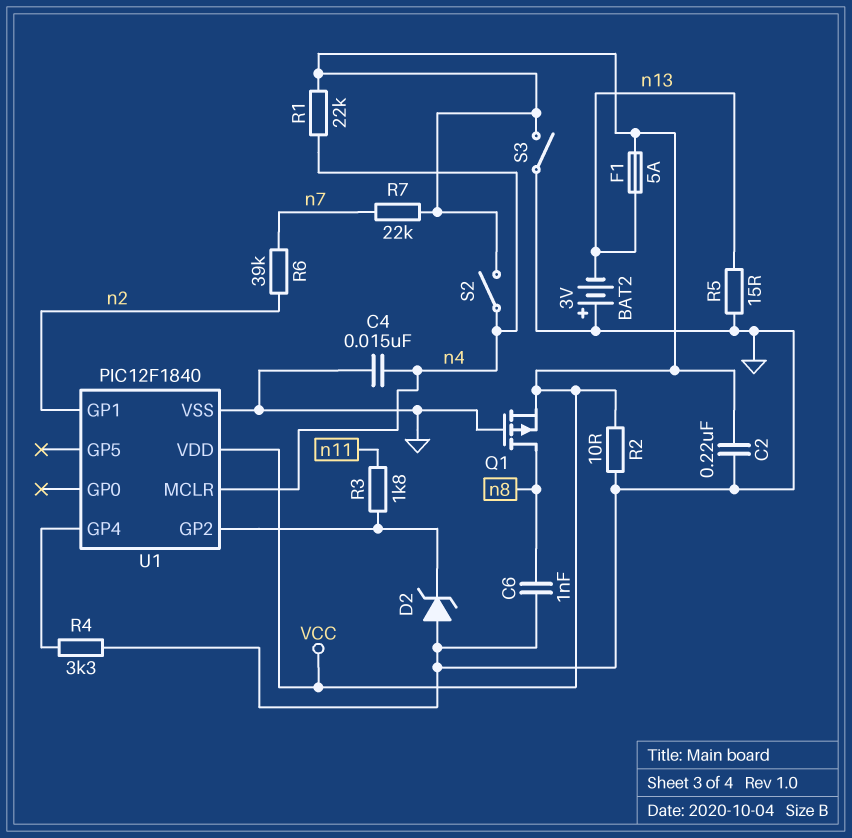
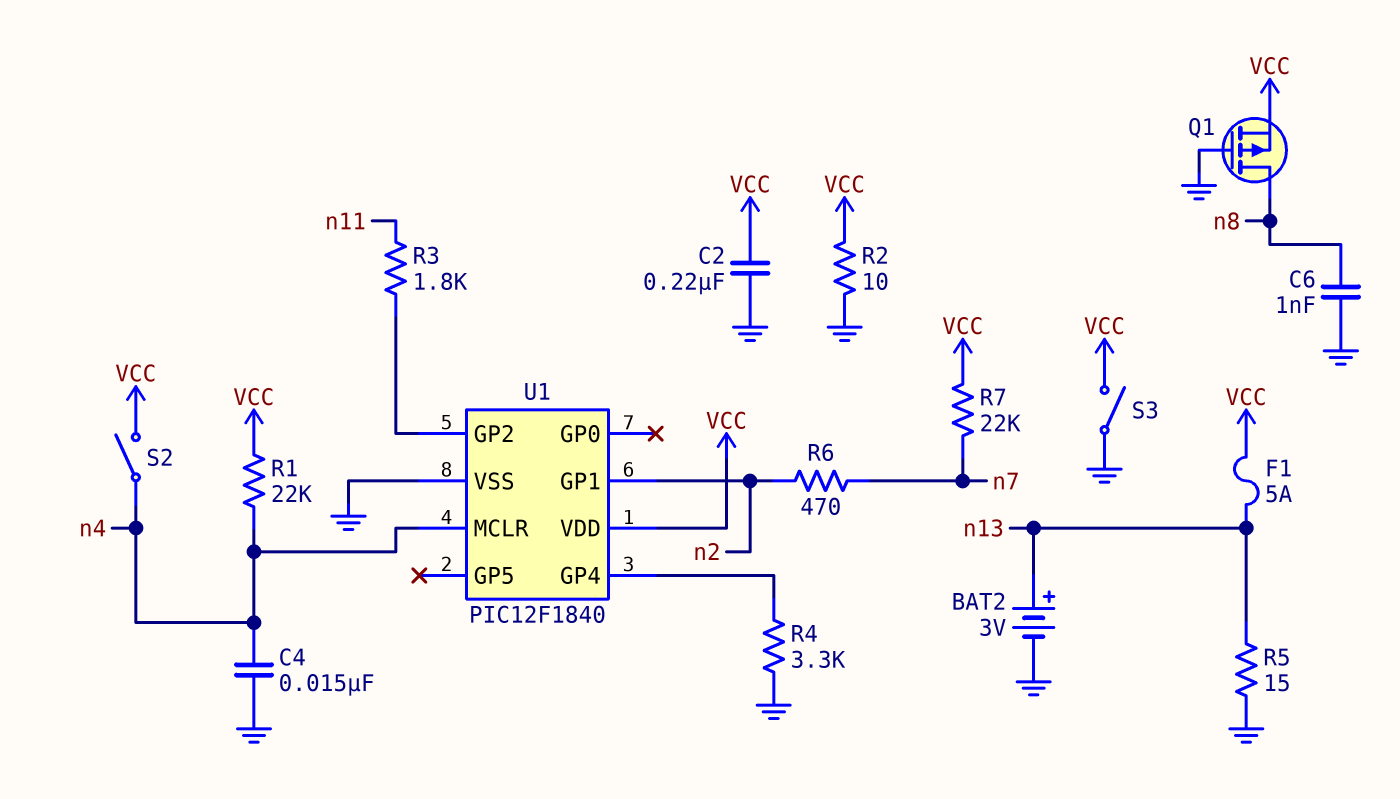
BAT2: 3V (plus GND, minus n13) -> 3V (plus n13, minus GND)
D2: zener (A GND, K U1/GP2) -> none
R6: 39k (n2, n7) -> 470 (n2, n7)

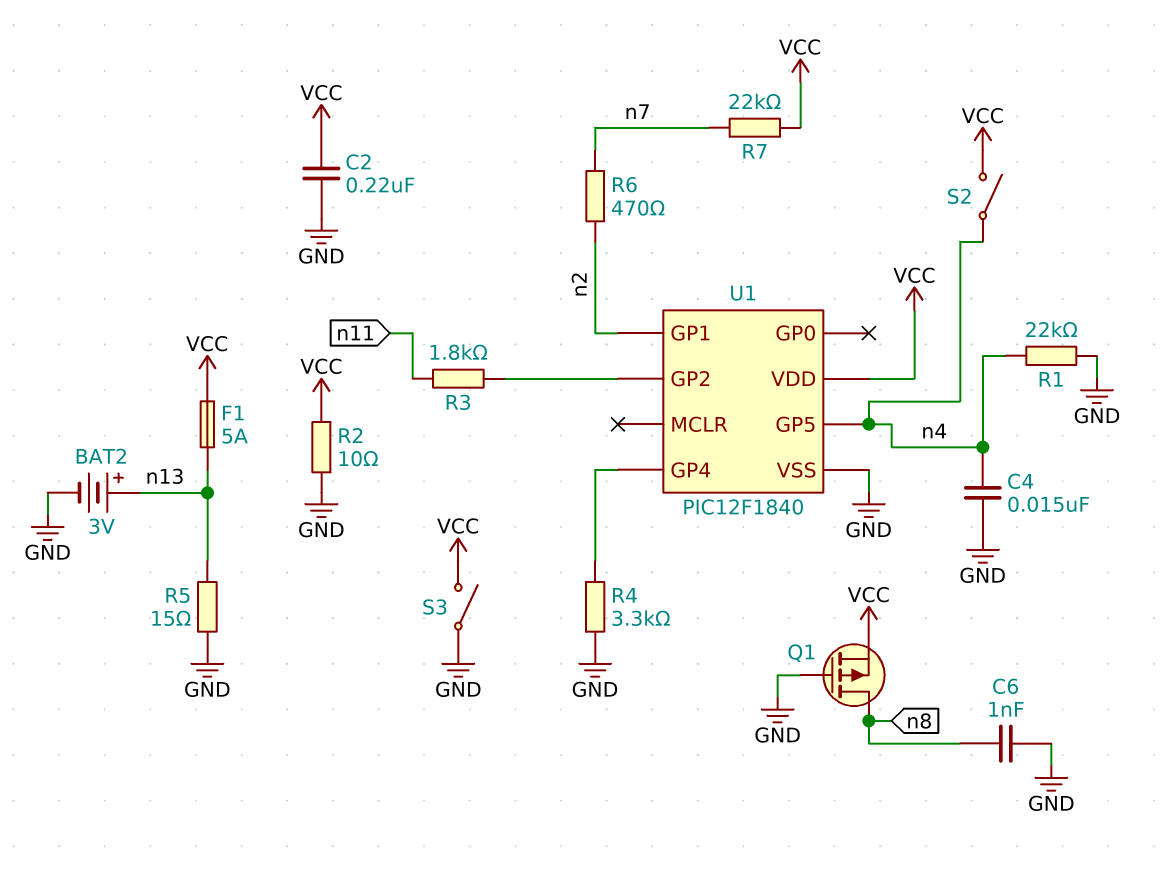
R1: 22k (VCC, n4) -> 22k (GND, n4)
U1 pin GP5: none -> n4
U1 pin MCLR: n4 -> none

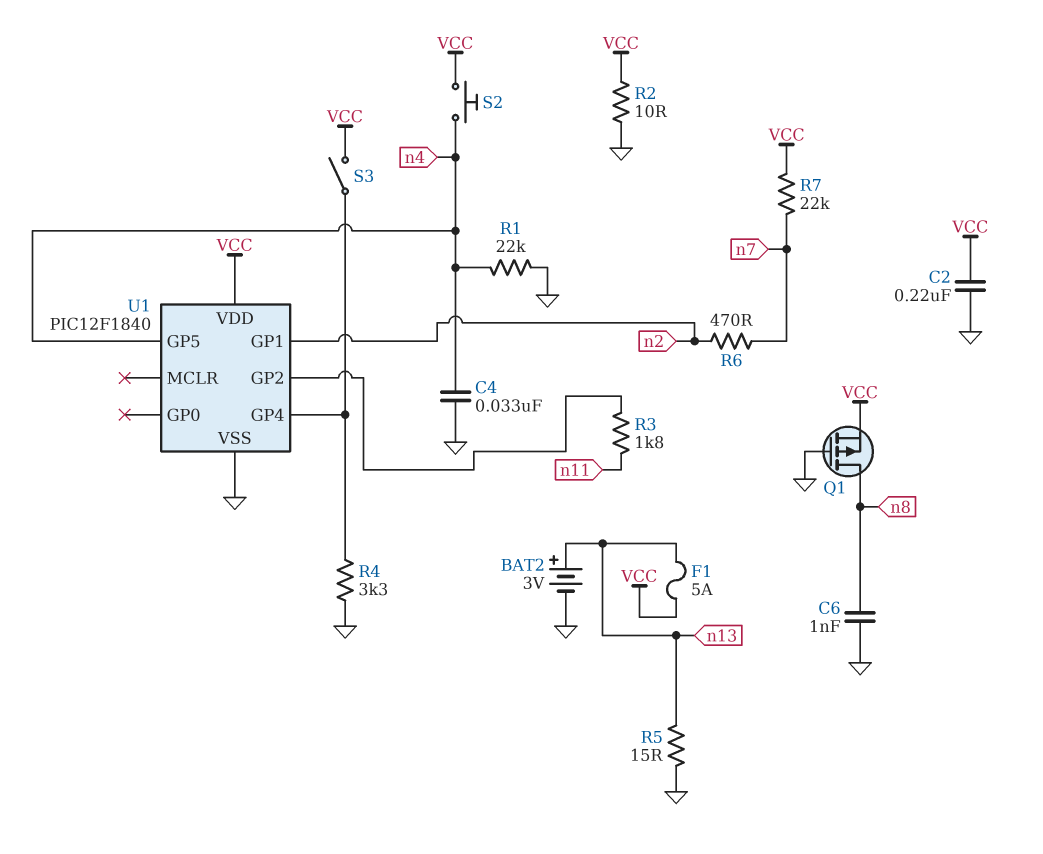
C4: 15nF (GND, n4) -> 33nF (GND, n4)
S2: switch (VCC, n4) -> button (VCC, n4)
S3: switch (GND, VCC) -> switch (U1/GP4, VCC)

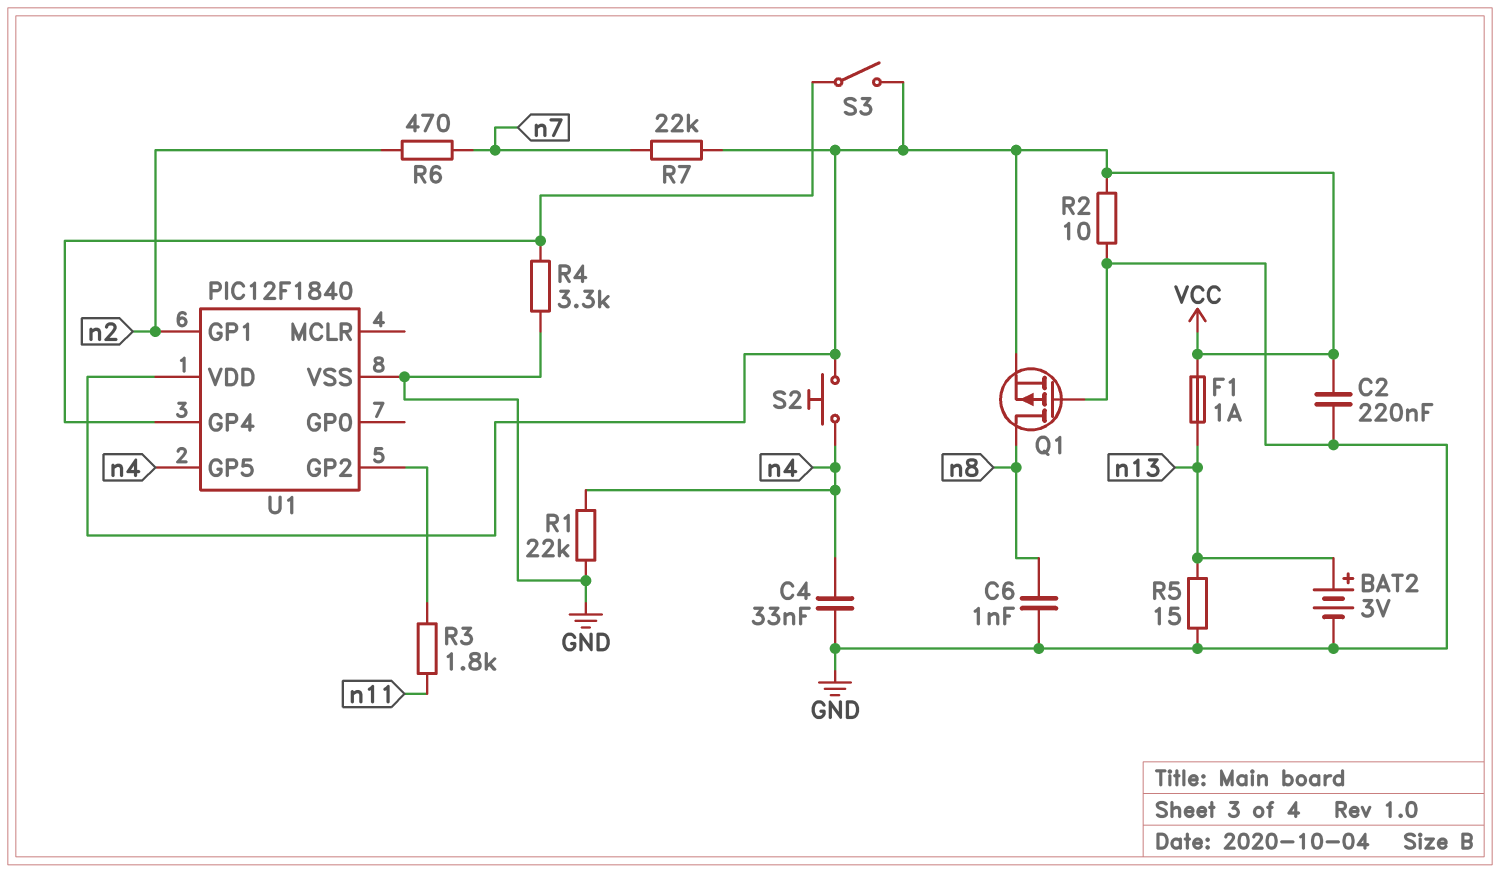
F1: 5A (VCC, n13) -> 1A (VCC, n13)

